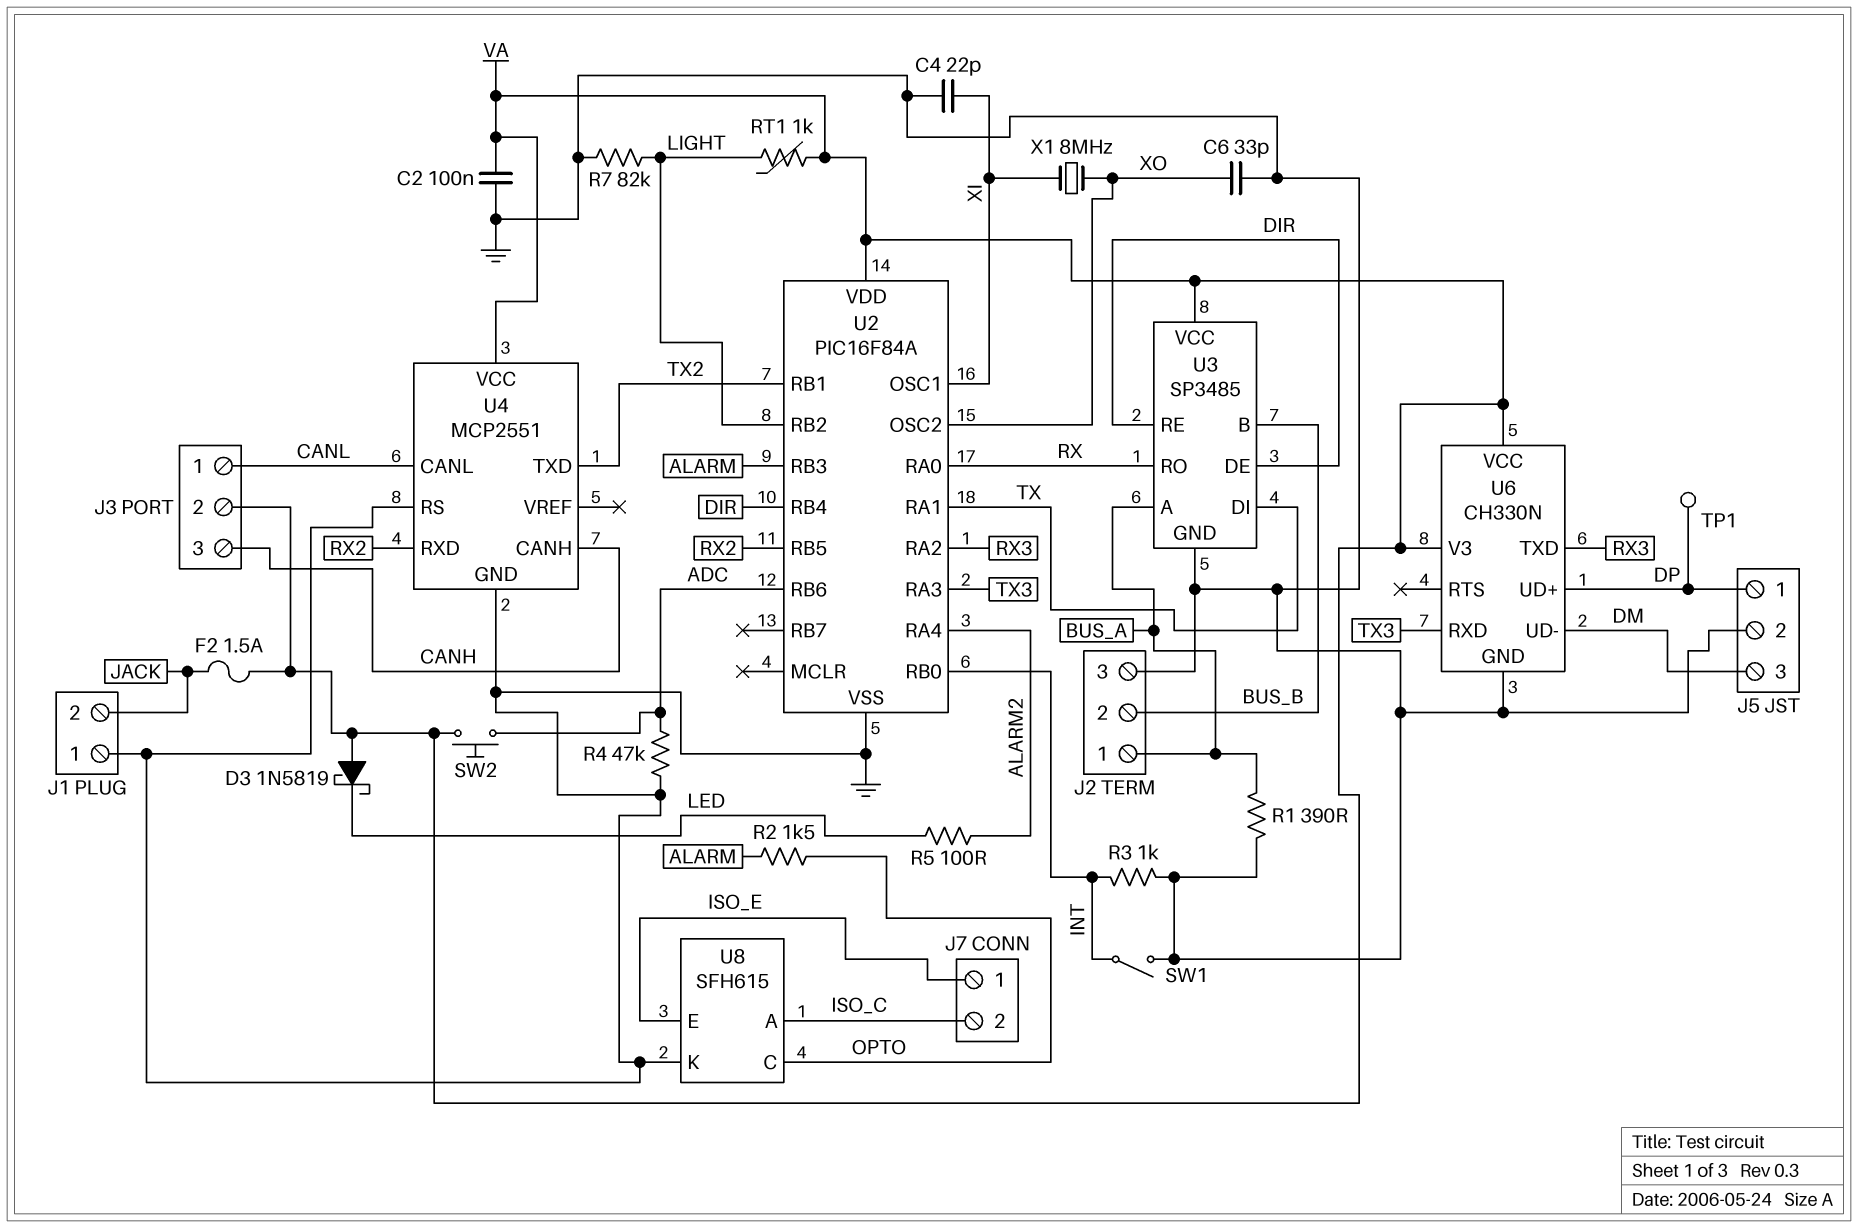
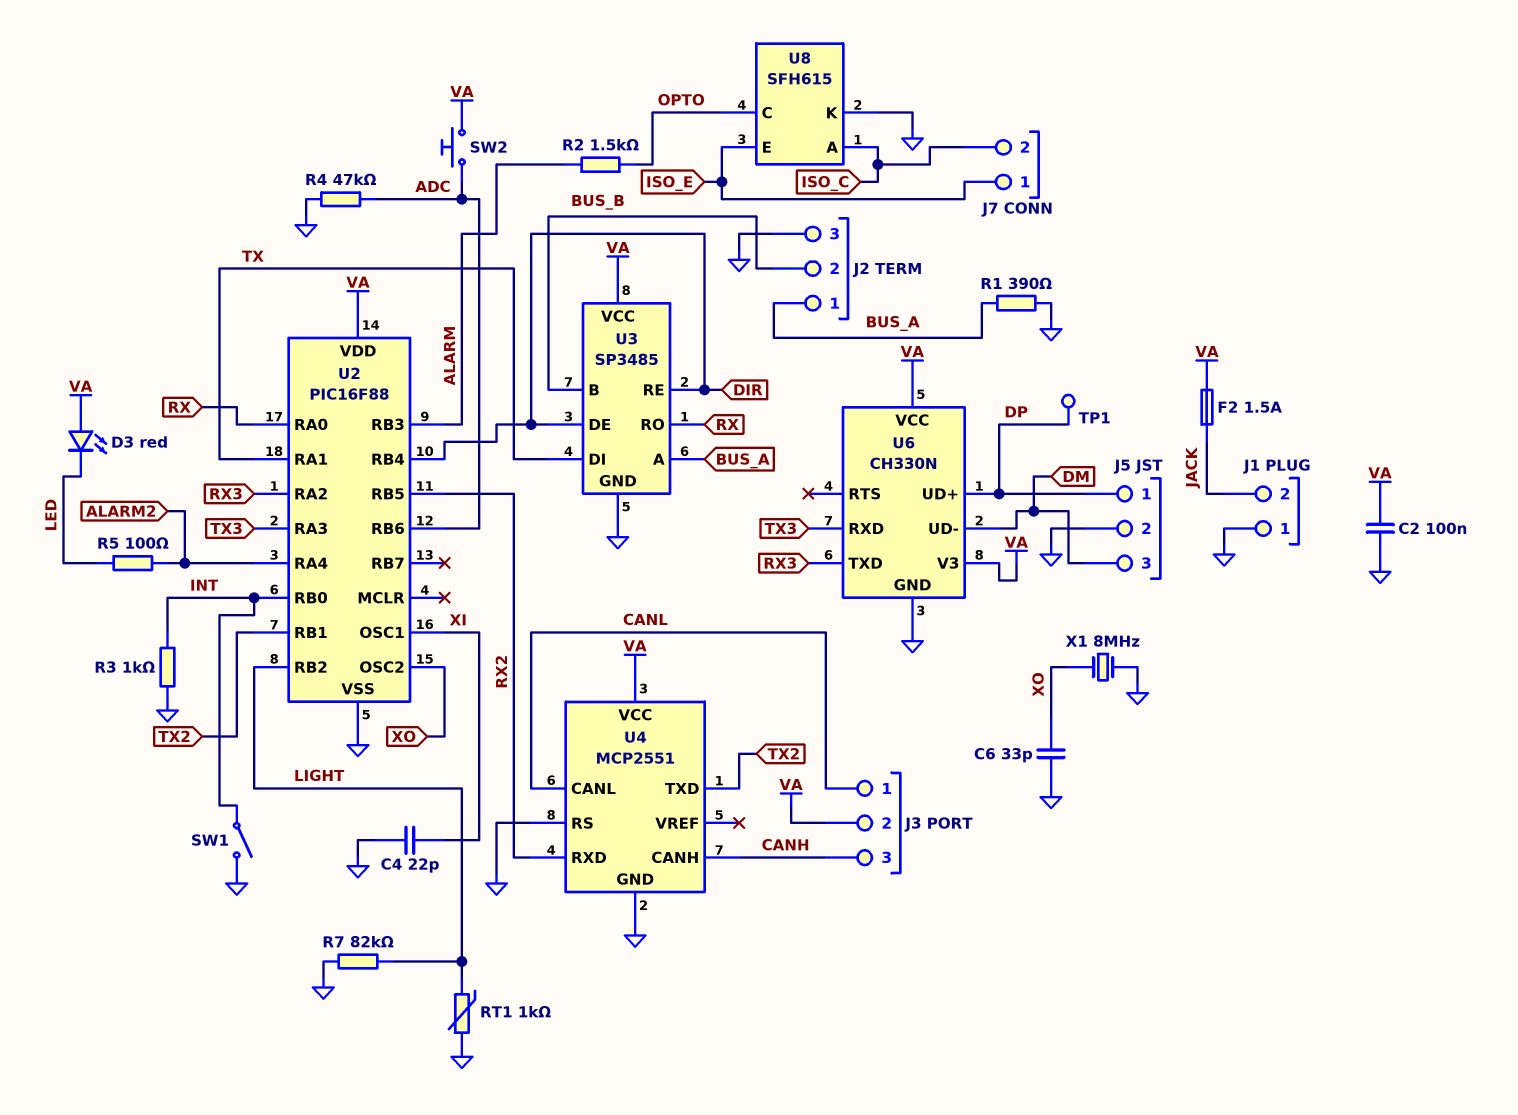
D3: schottky 1N5819 (A VA, K LED) -> LED red (A VA, K LED)
RT1: 1k (LIGHT, VA) -> 1k (GND, LIGHT)
U2: PIC16F84A -> PIC16F88
X1: 8MHz (XI, XO) -> 8MHz (GND, XO)

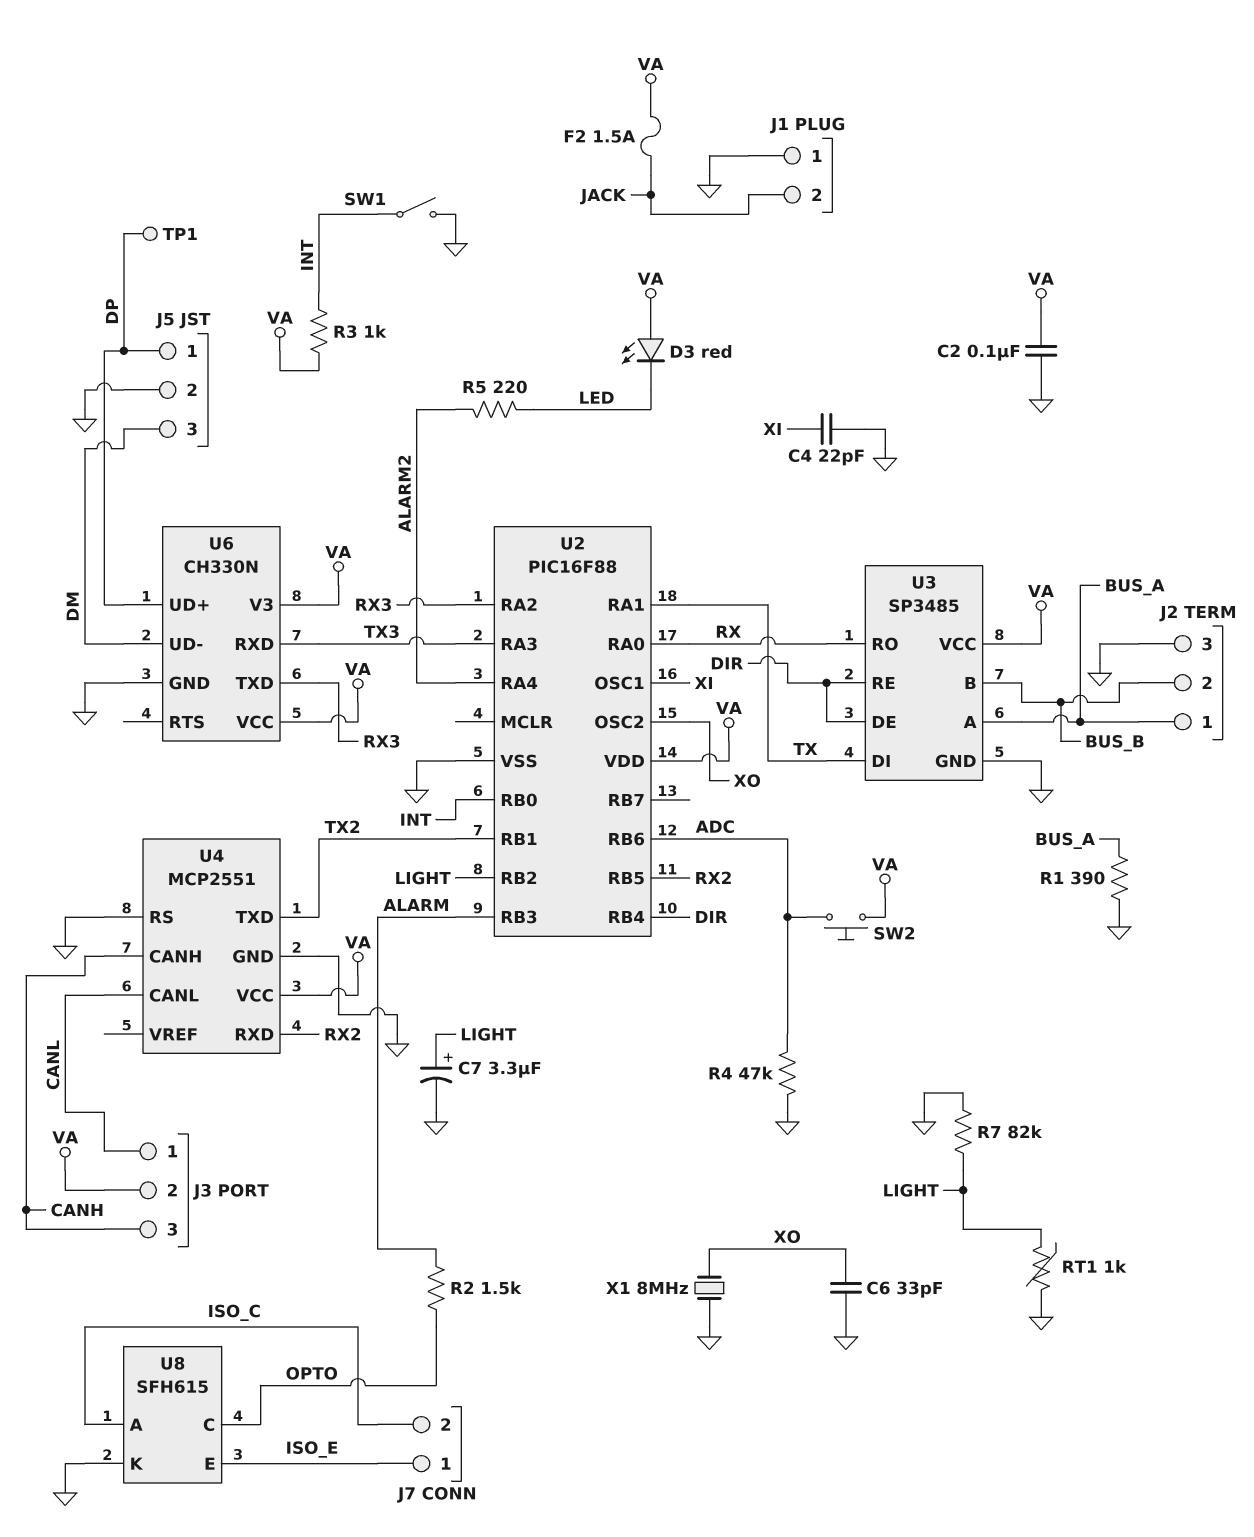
C7: none -> 3.3uF (plus LIGHT, minus GND)
R3: 1k (GND, INT) -> 1k (INT, VA)
R5: 100 (ALARM2, LED) -> 220 (ALARM2, LED)

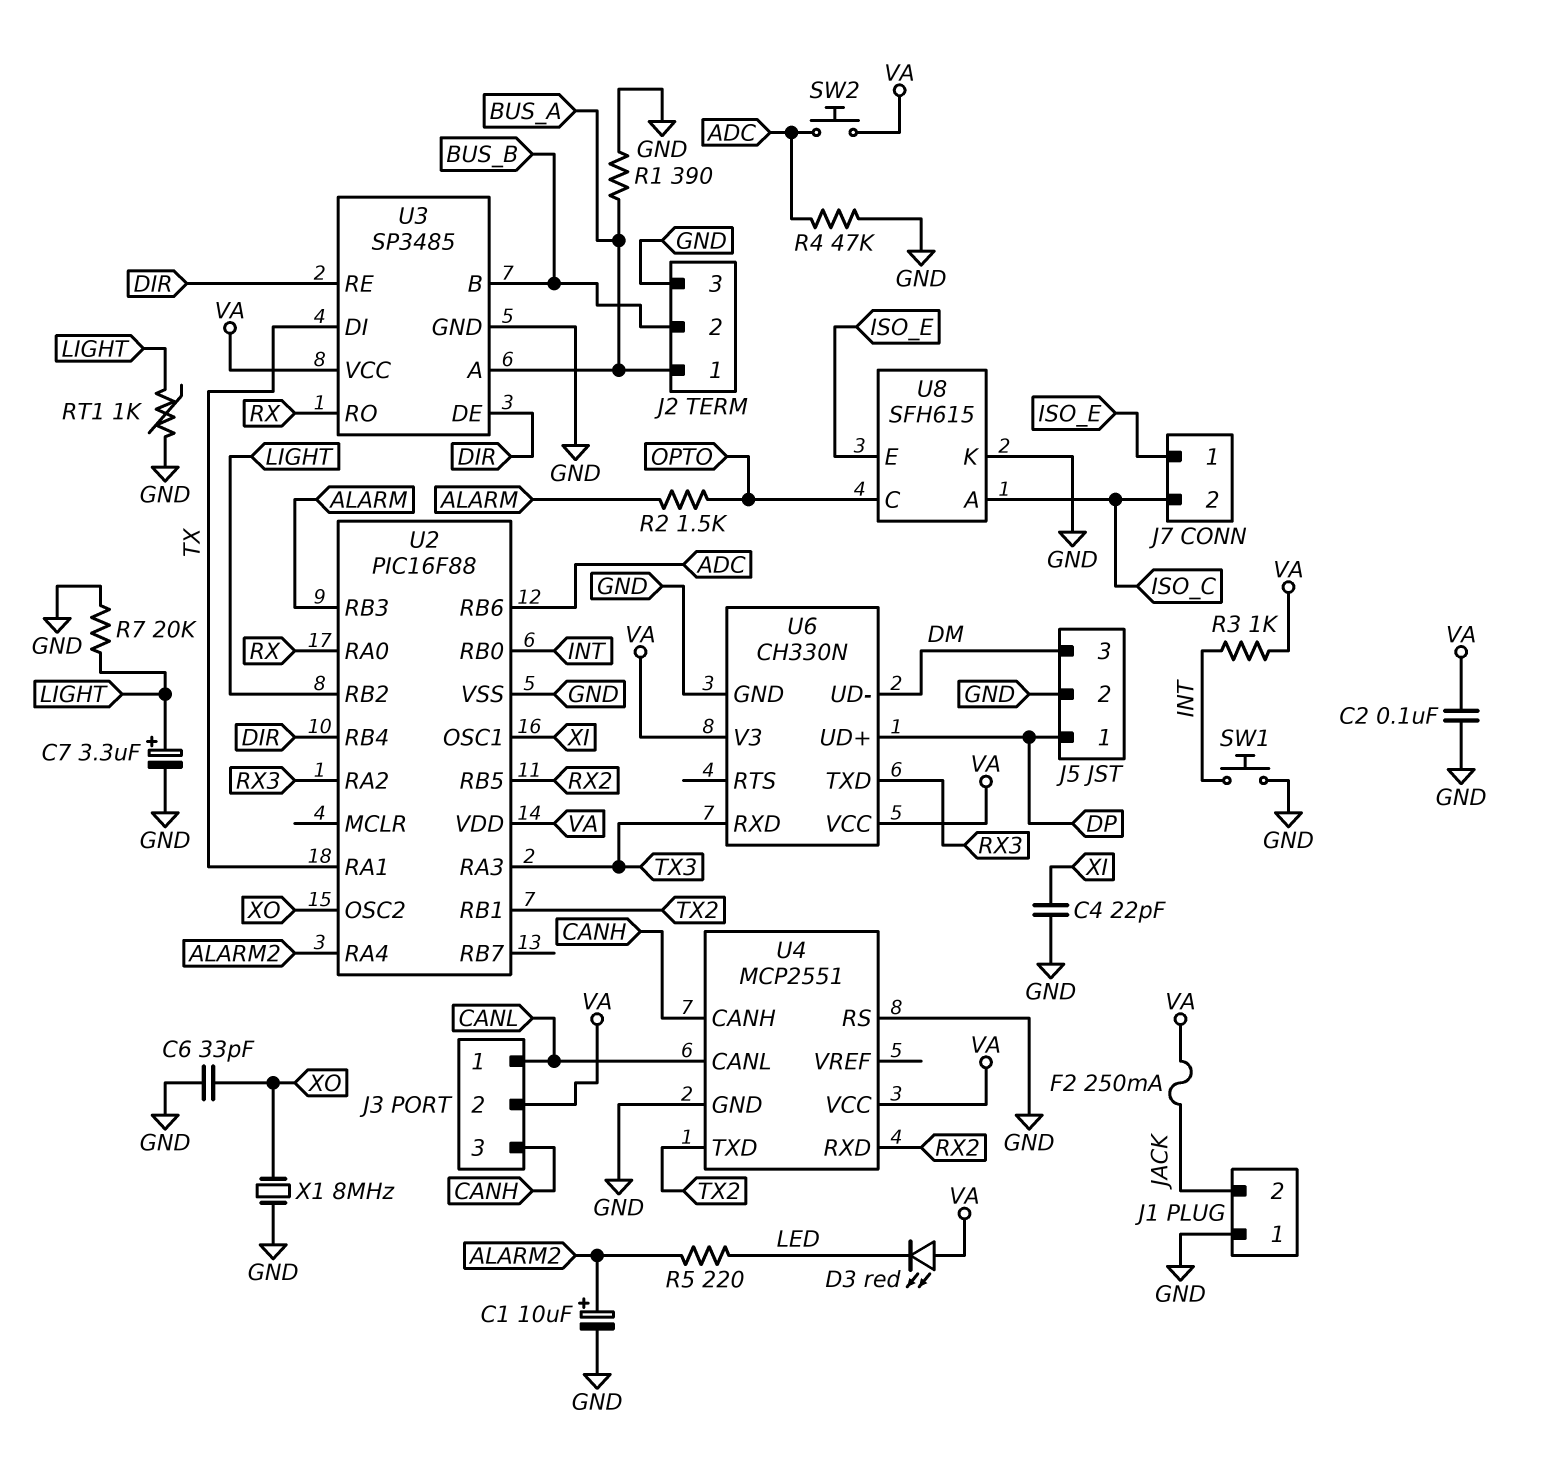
C1: none -> 10uF (plus ALARM2, minus GND)
F2: 1.5A (JACK, VA) -> 250mA (JACK, VA)
R7: 82k (GND, LIGHT) -> 20k (GND, LIGHT)
SW1: switch (GND, INT) -> button (GND, INT)
TP1: test point (DP) -> none

